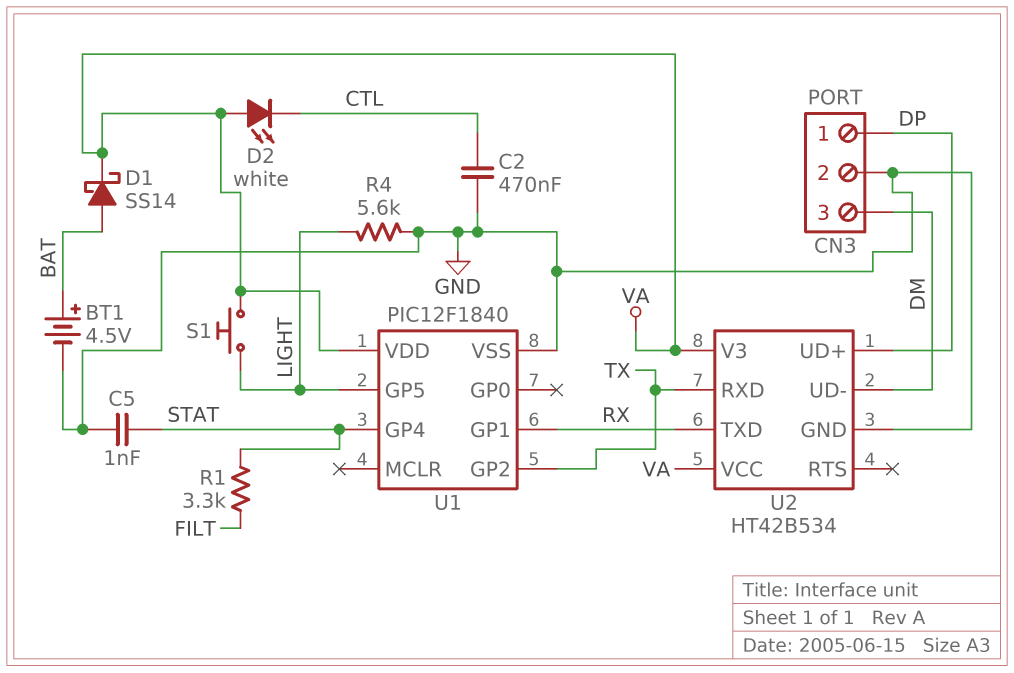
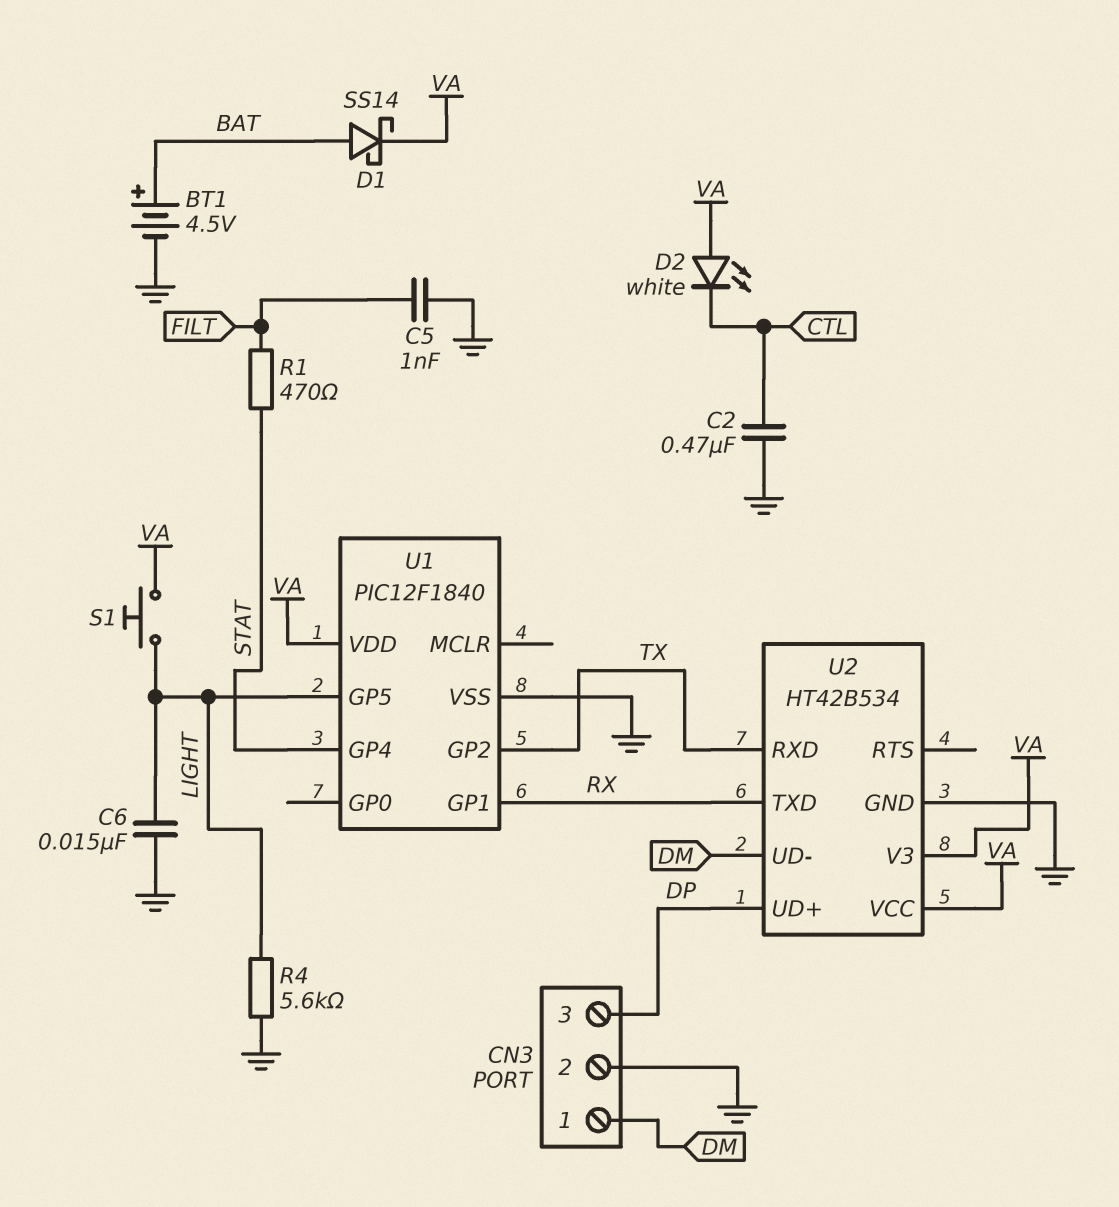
C5: 1nF (GND, STAT) -> 1nF (FILT, GND)
C6: none -> 15nF (GND, LIGHT)
CN3 pin 1: DP -> DM
CN3 pin 3: DM -> DP
R1: 3.3k (FILT, STAT) -> 470 (FILT, STAT)

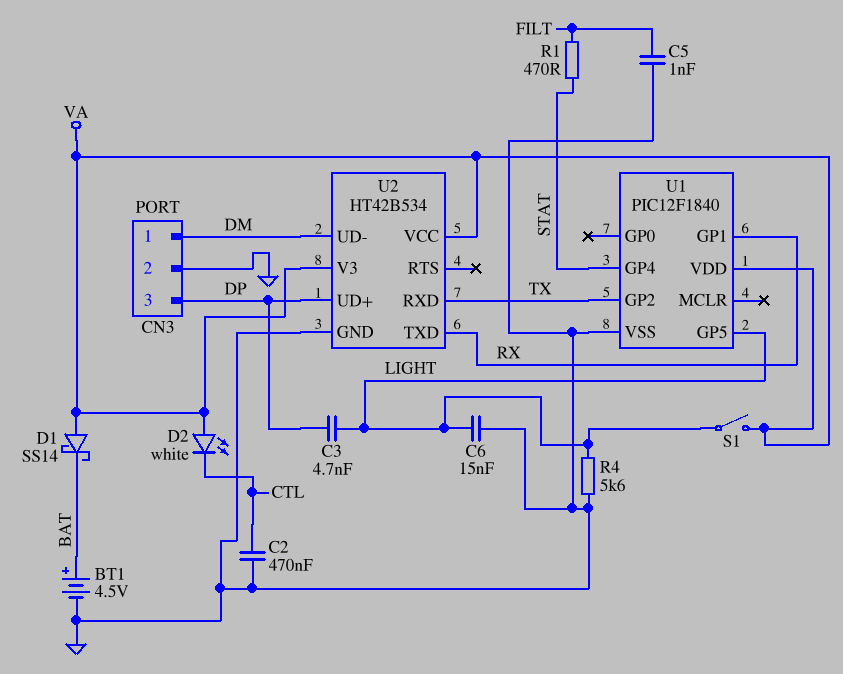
C3: none -> 4.7nF (DP, LIGHT)
D1: schottky SS14 (A BAT, K VA) -> schottky SS14 (A VA, K BAT)
S1: button (LIGHT, VA) -> switch (LIGHT, VA)

